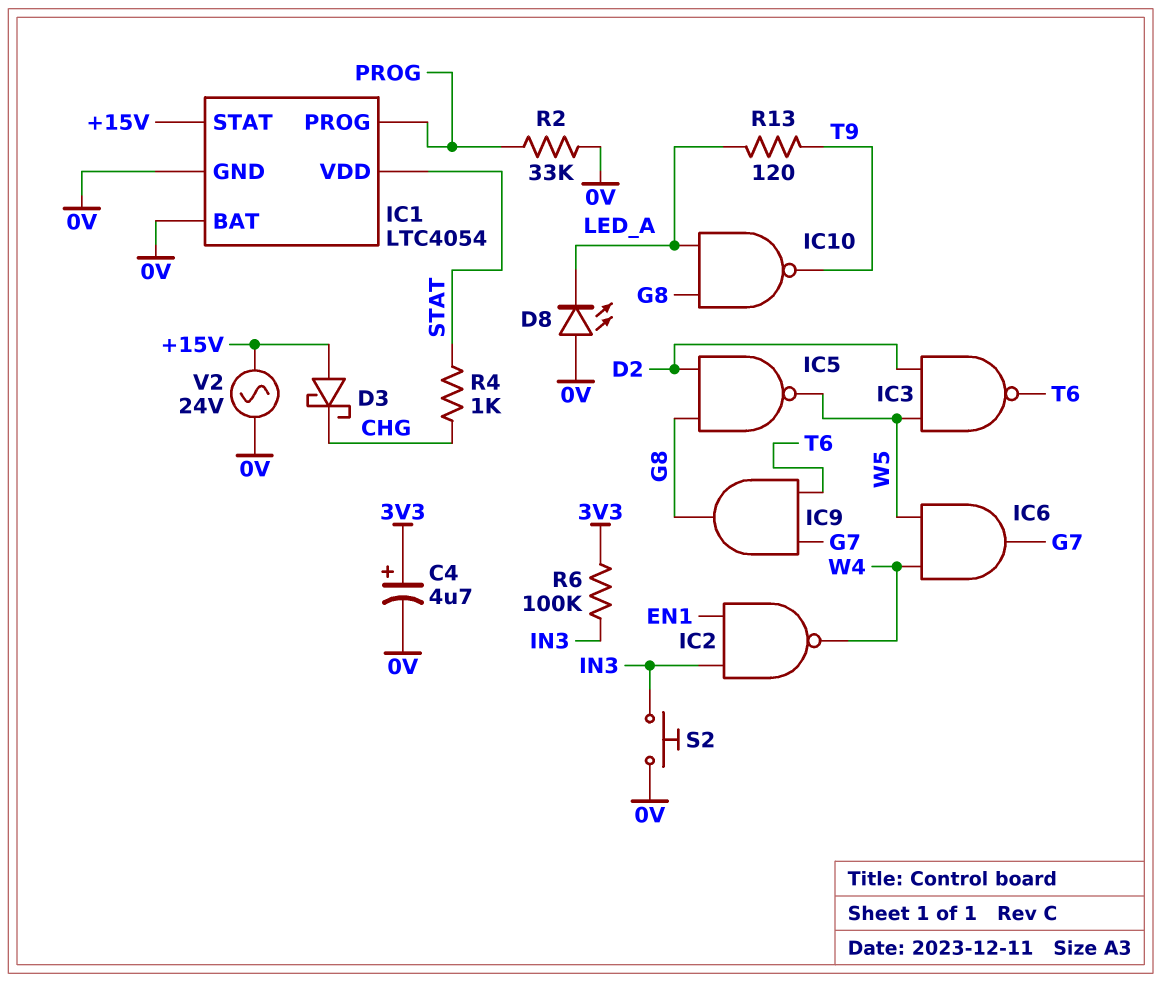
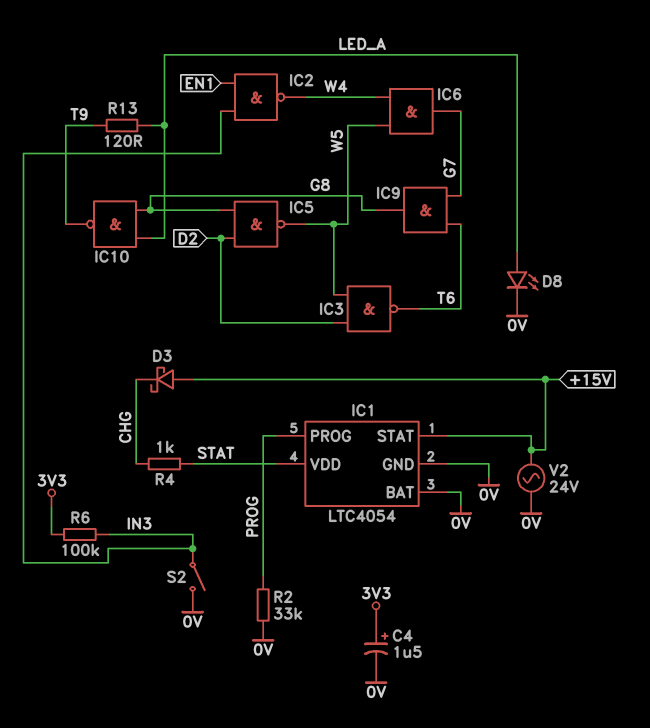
C4: 4.7uF (plus 3V3, minus 0V) -> 1.5uF (plus 3V3, minus 0V)
D8: LED (A 0V, K LED_A) -> LED (A LED_A, K 0V)
S2: button (0V, IN3) -> switch (0V, IN3)

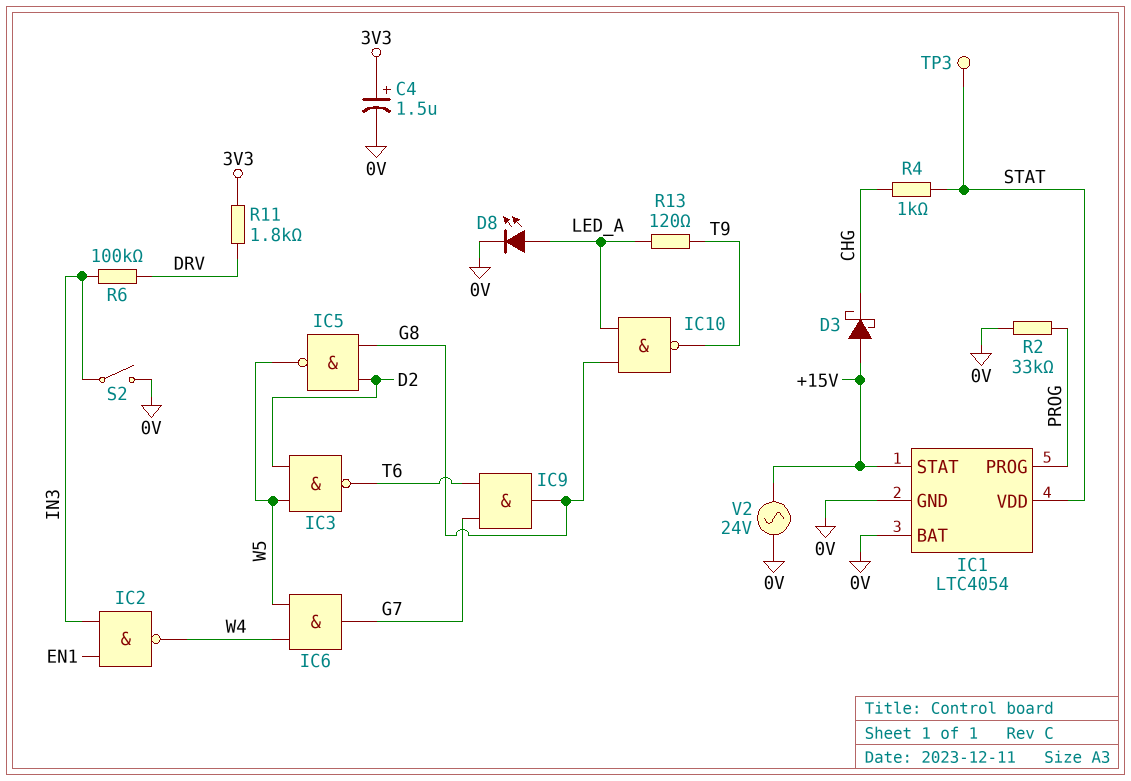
R6: 100k (3V3, IN3) -> 100k (DRV, IN3)
R11: none -> 1.8k (3V3, DRV)
TP3: none -> test point (STAT)

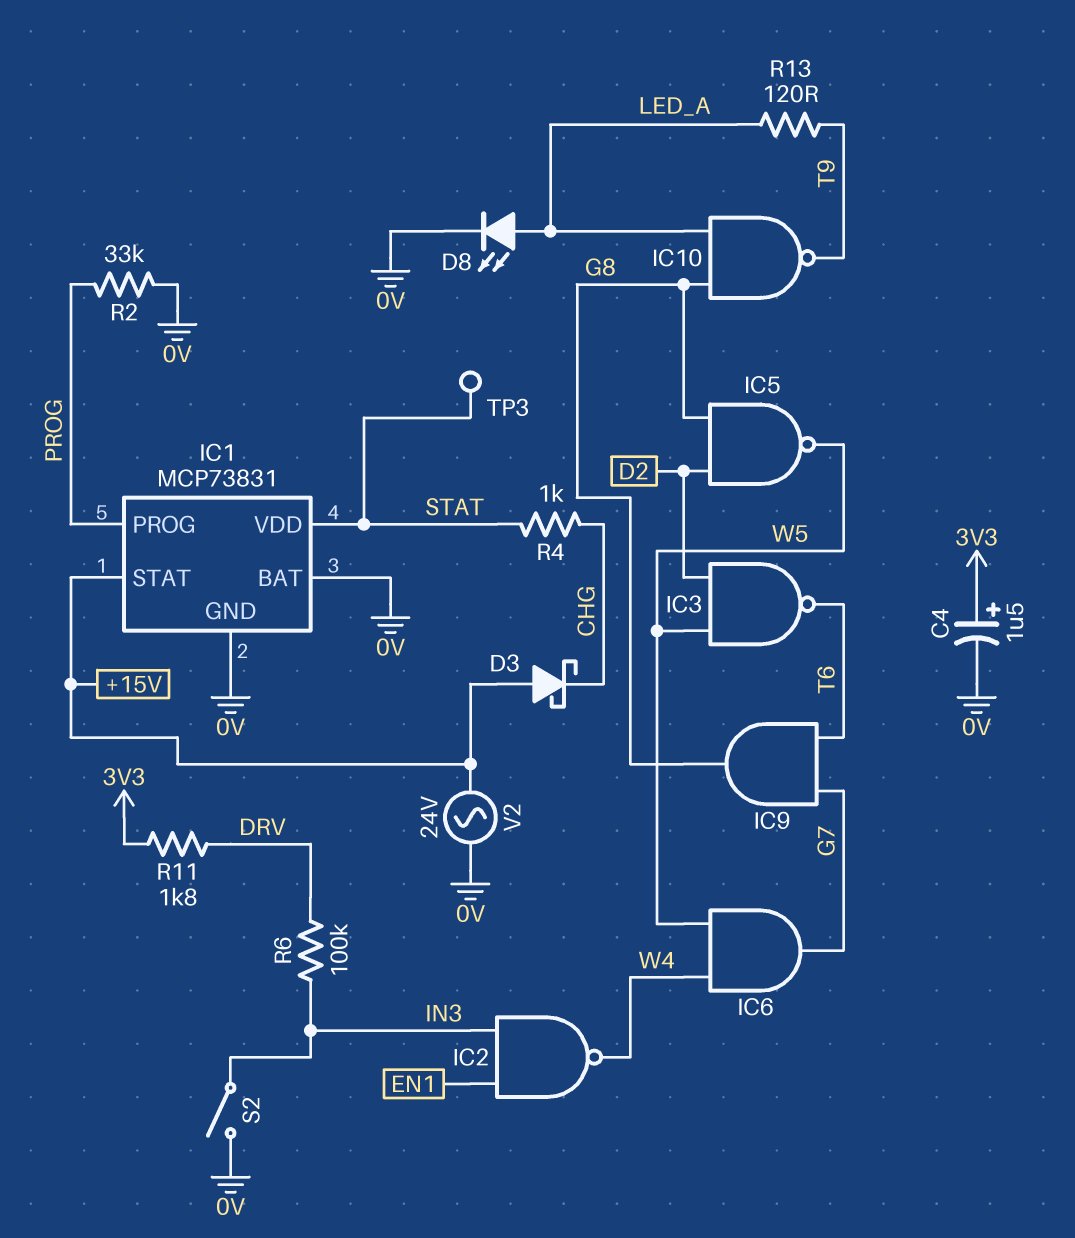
IC1: LTC4054 -> MCP73831

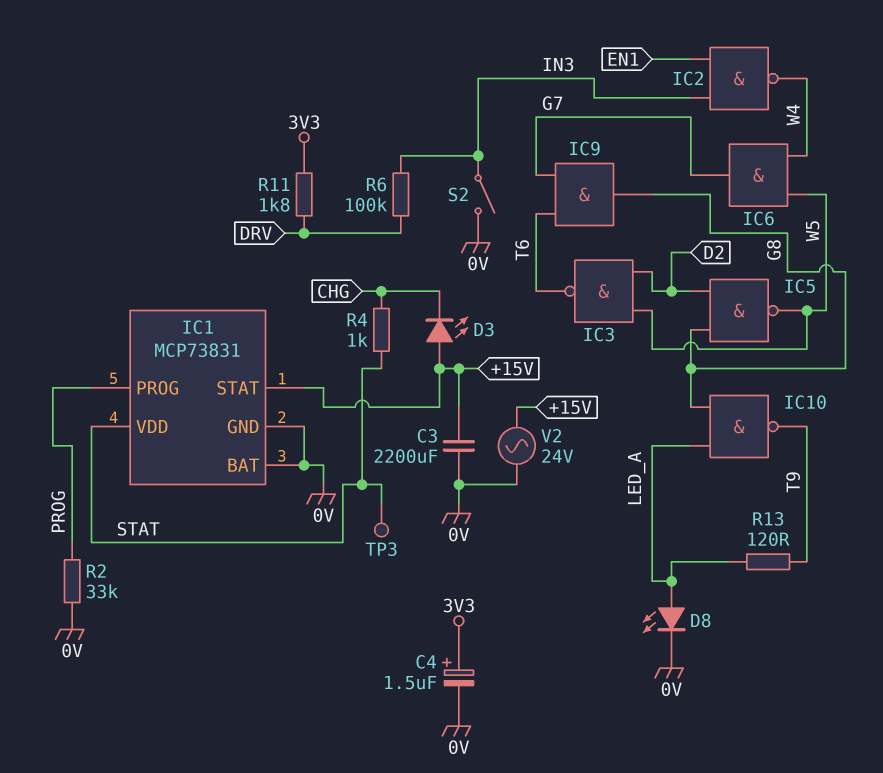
C3: none -> 2200uF (+15V, 0V)
D3: schottky (A +15V, K CHG) -> LED (A +15V, K CHG)

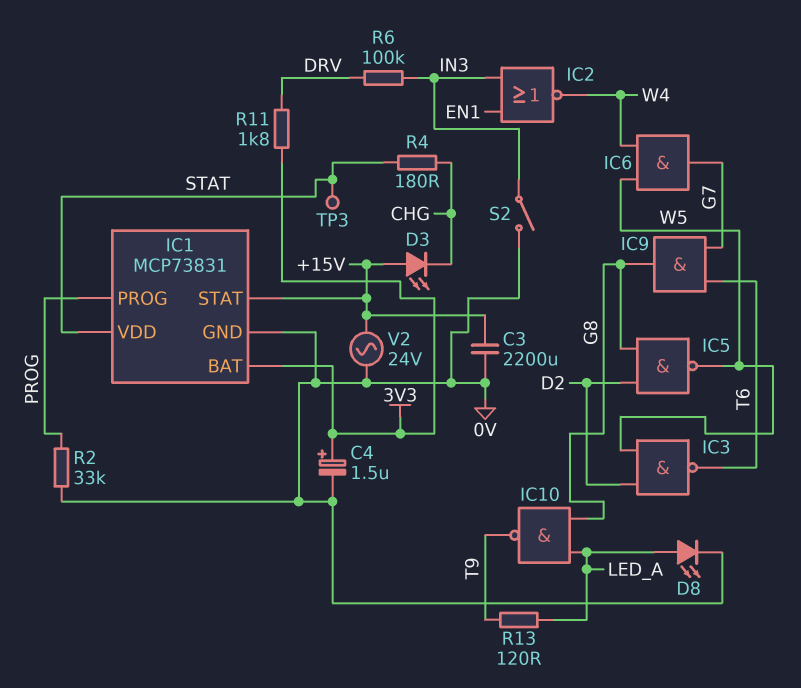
IC1 pin BAT: 0V -> 3V3
IC2: NAND (in EN1, in IN3, out W4) -> NOR (in EN1, in IN3, out W4)
R4: 1k (CHG, STAT) -> 180 (CHG, STAT)

